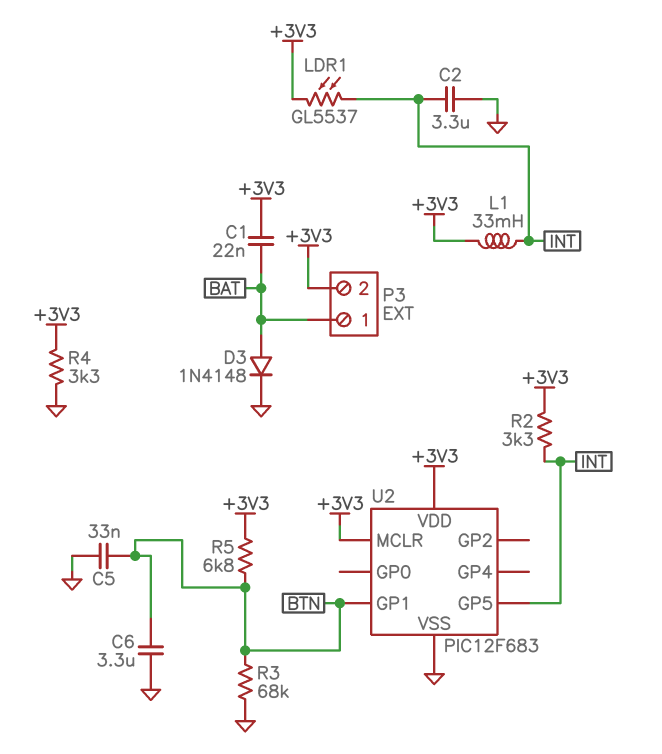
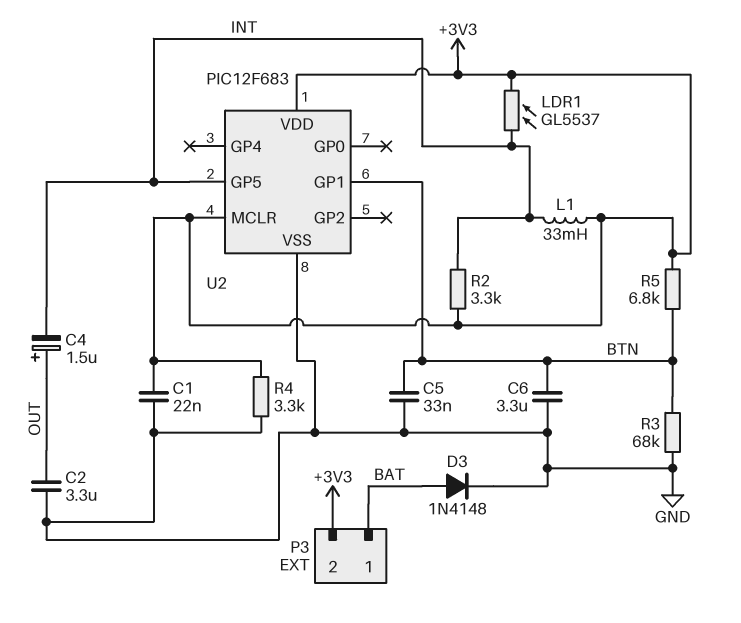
C1: 22nF (+3V3, BAT) -> 22nF (+3V3, GND)
C2: 3.3uF (GND, INT) -> 3.3uF (GND, OUT)
C4: none -> 1.5uF (plus OUT, minus INT)

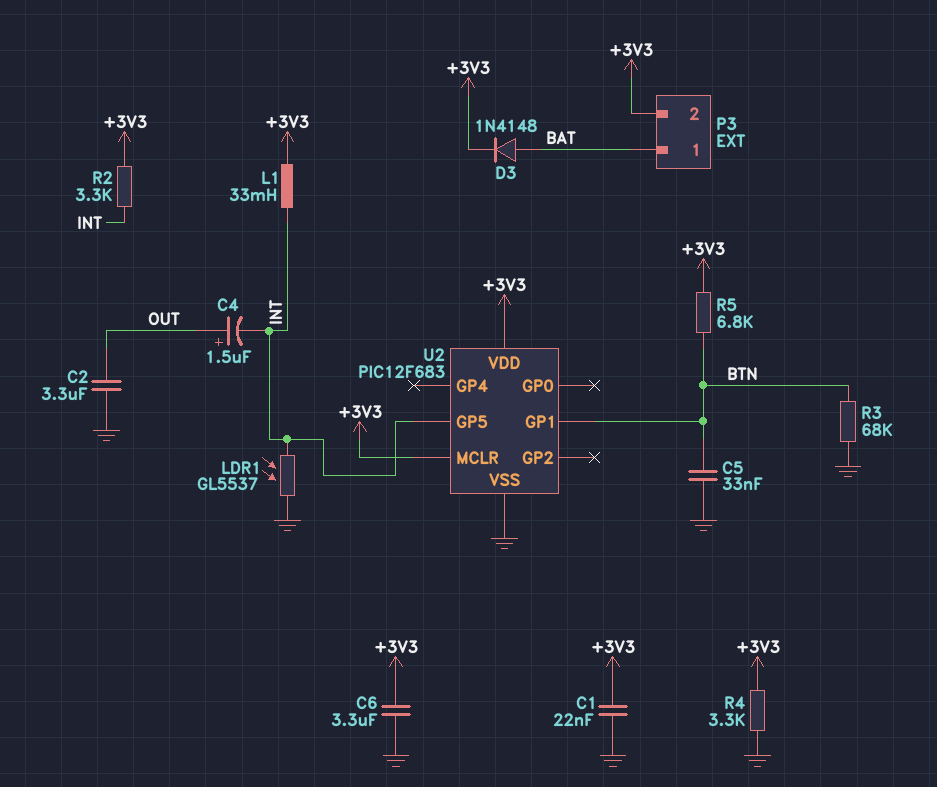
C6: 3.3uF (BTN, GND) -> 3.3uF (+3V3, GND)
D3: diode 1N4148 (A BAT, K GND) -> diode 1N4148 (A BAT, K +3V3)
LDR1: GL5537 (+3V3, INT) -> GL5537 (GND, INT)

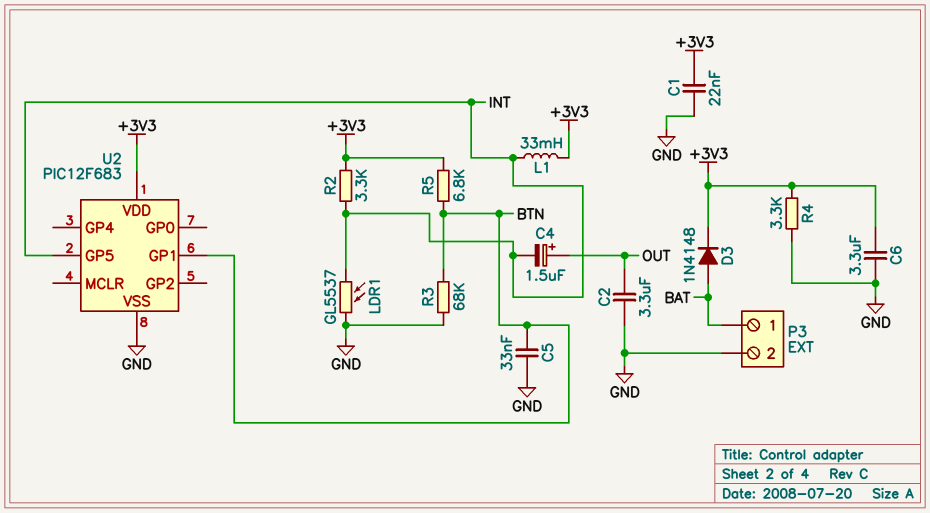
P3 pin 2: +3V3 -> GND
U2 pin MCLR: +3V3 -> none

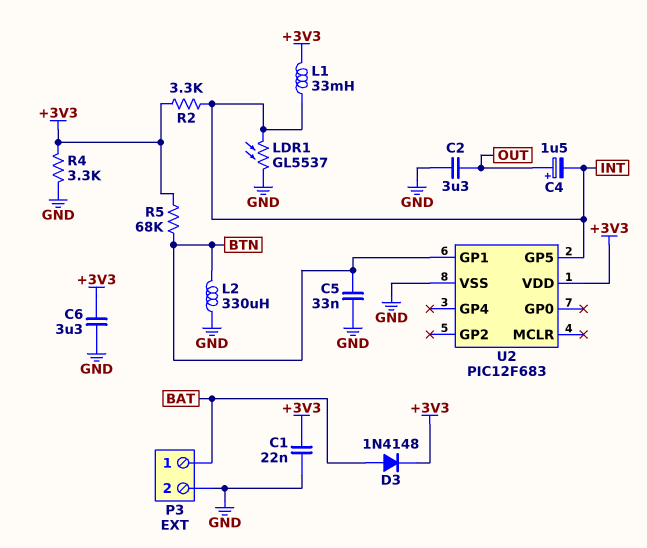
L2: none -> 330uH (BTN, GND)
R3: 68k (BTN, GND) -> none
R5: 6.8k (+3V3, BTN) -> 68k (+3V3, BTN)

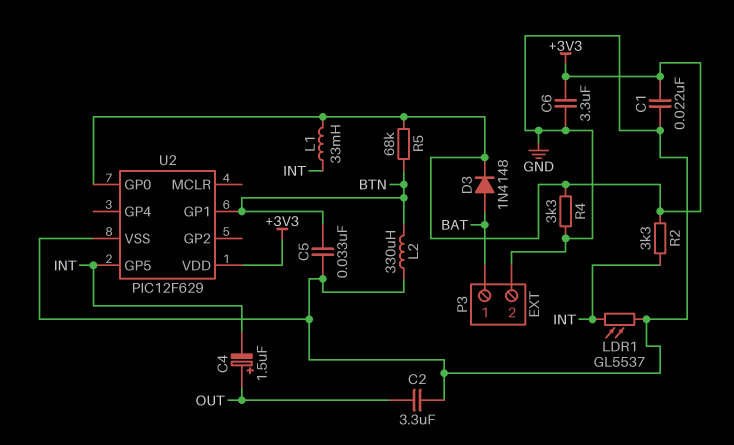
U2: PIC12F683 -> PIC12F629
U2 pin GP0: none -> +3V3

